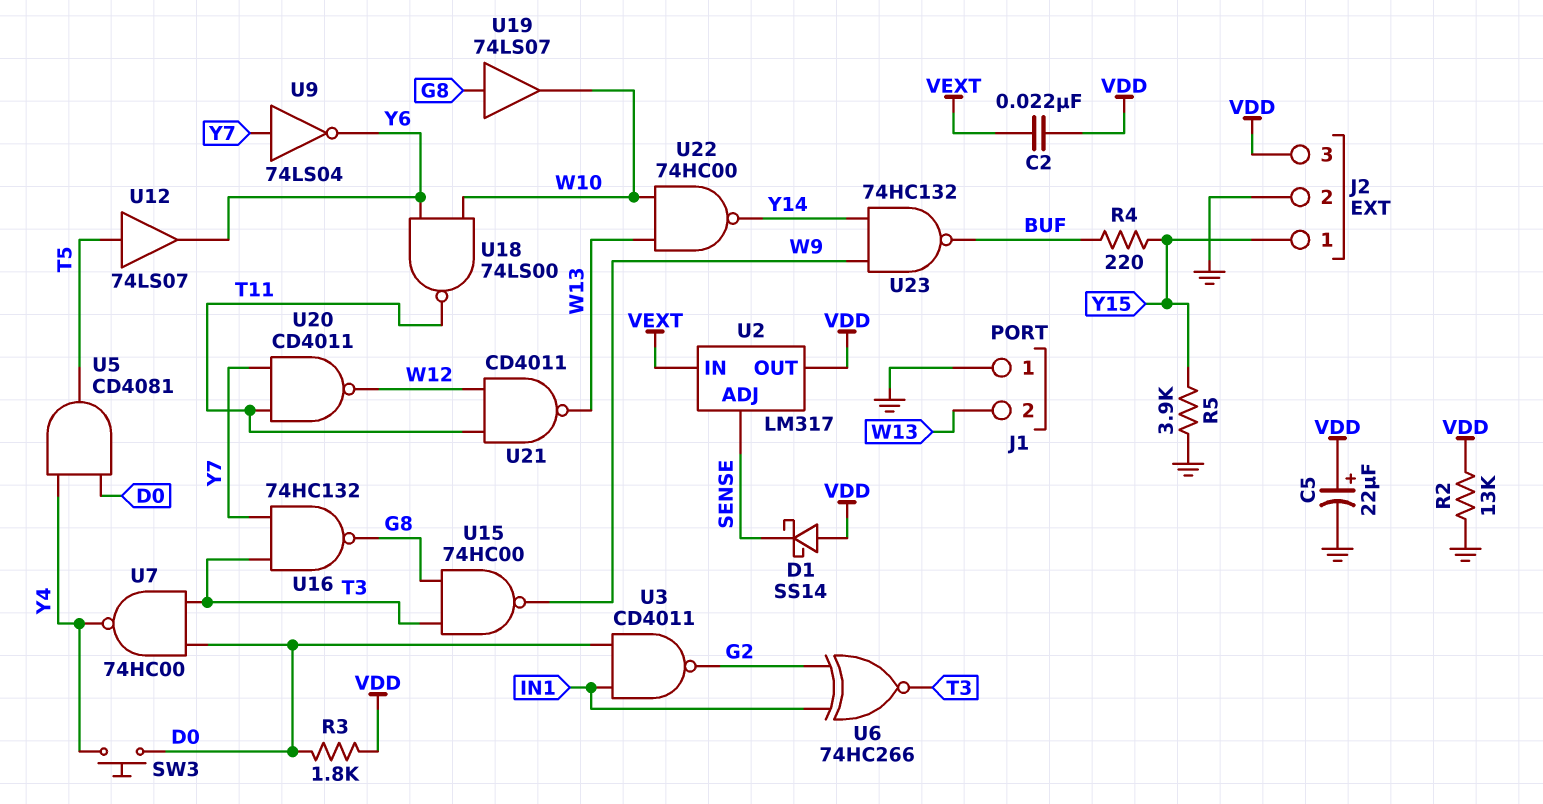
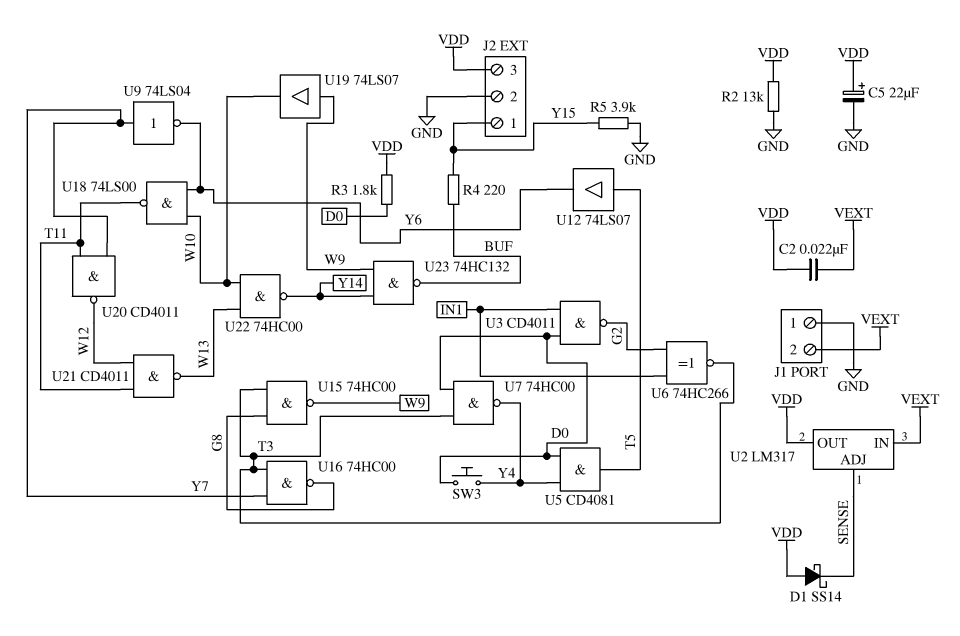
J1 pin 2: W13 -> VEXT
U16: NAND 74HC132 (in T3, in Y7, out G8) -> NAND 74HC00 (in T3, in Y7, out G8)
U19: buffer 74LS07 (in G8, out W10) -> buffer 74LS07 (in W9, out W10)

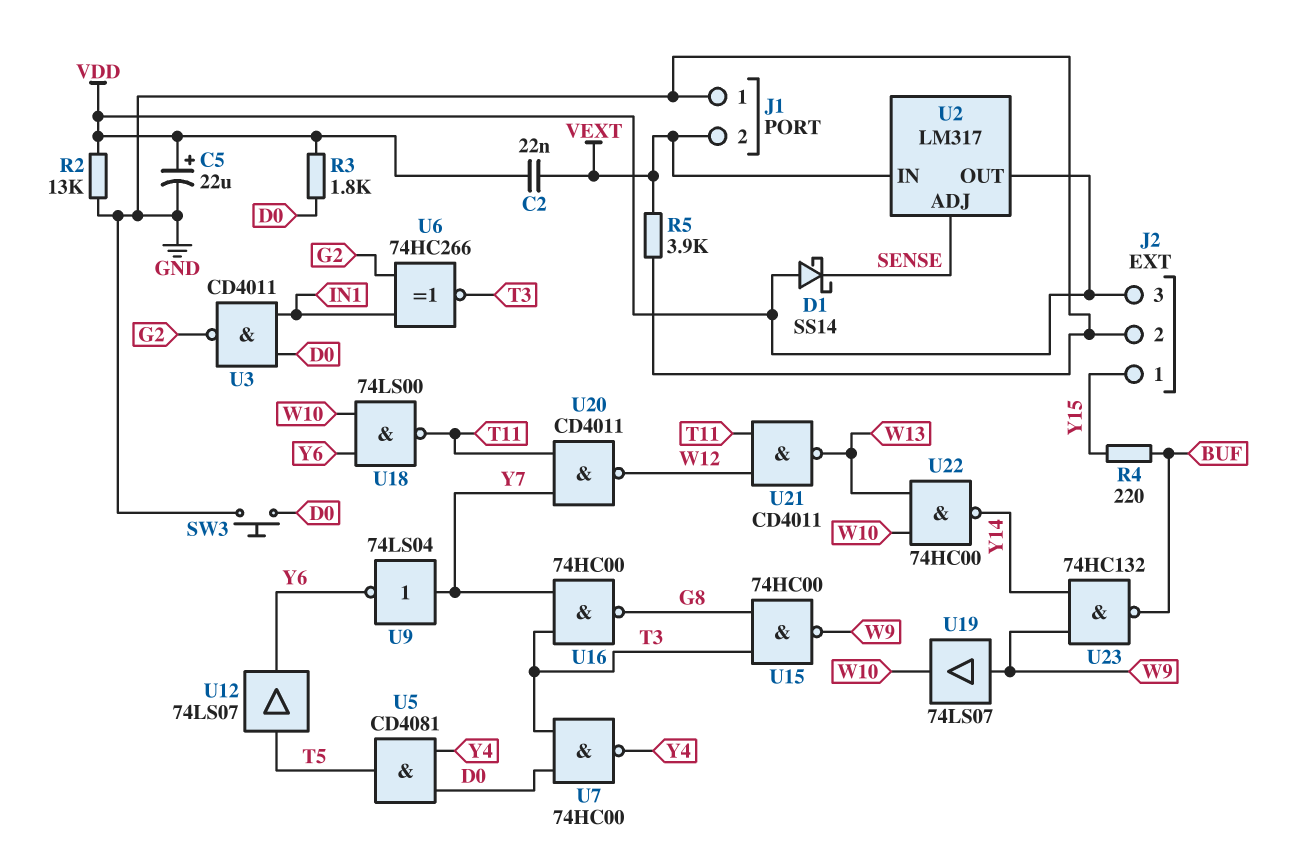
R5: 3.9k (GND, Y15) -> 3.9k (GND, VEXT)
SW3: button (D0, Y4) -> button (D0, GND)

